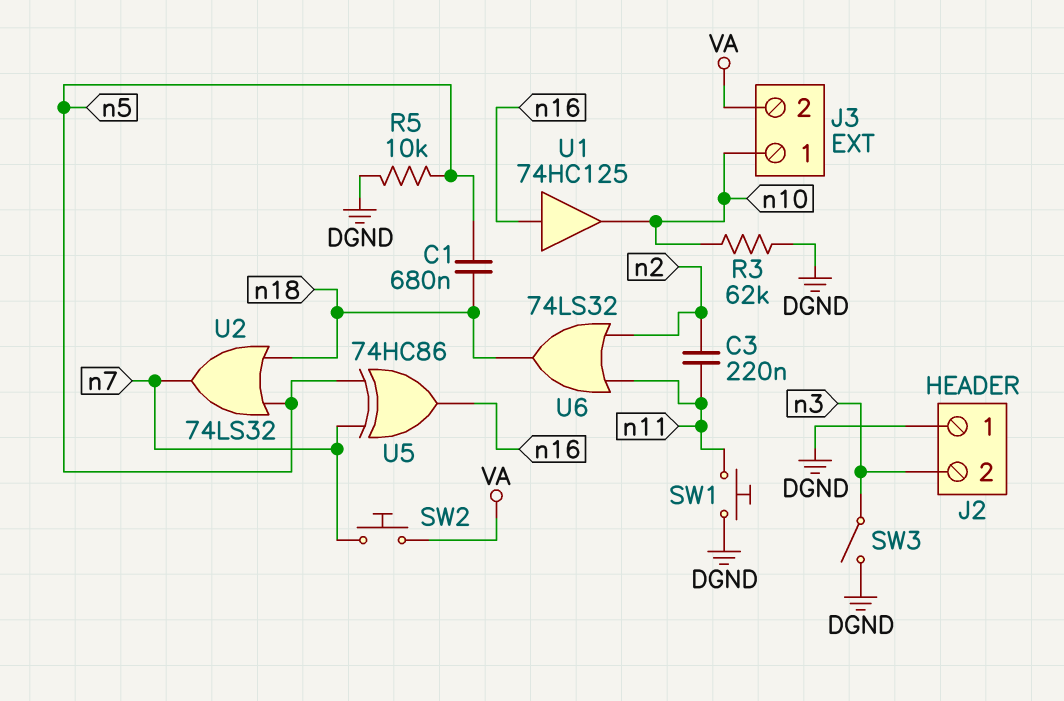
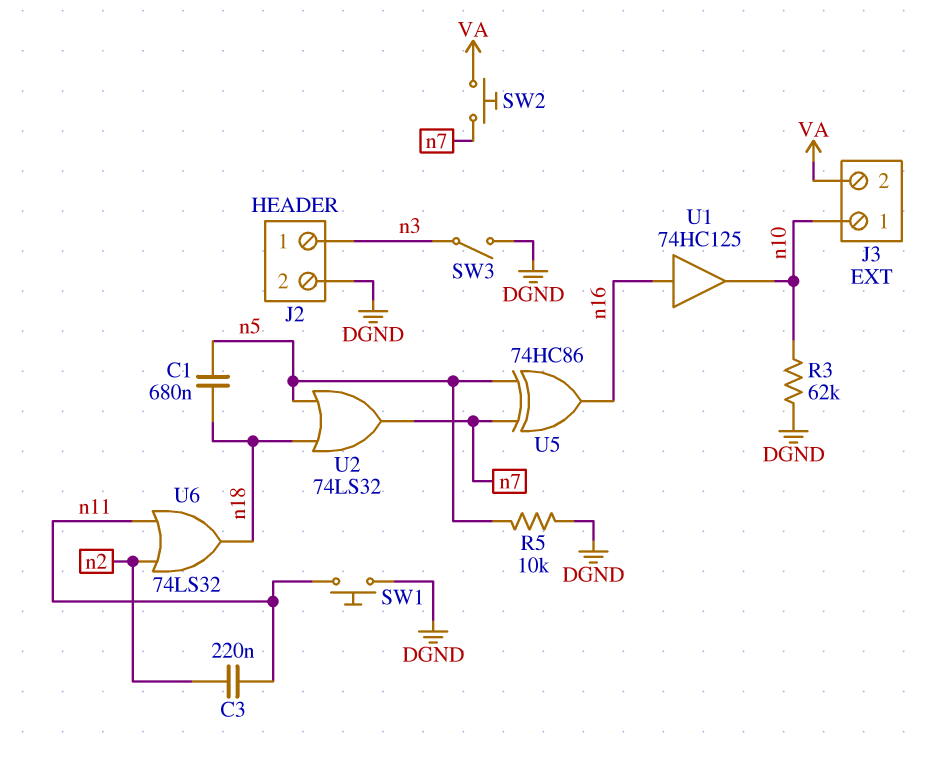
J2 pin 1: DGND -> n3
J2 pin 2: n3 -> DGND

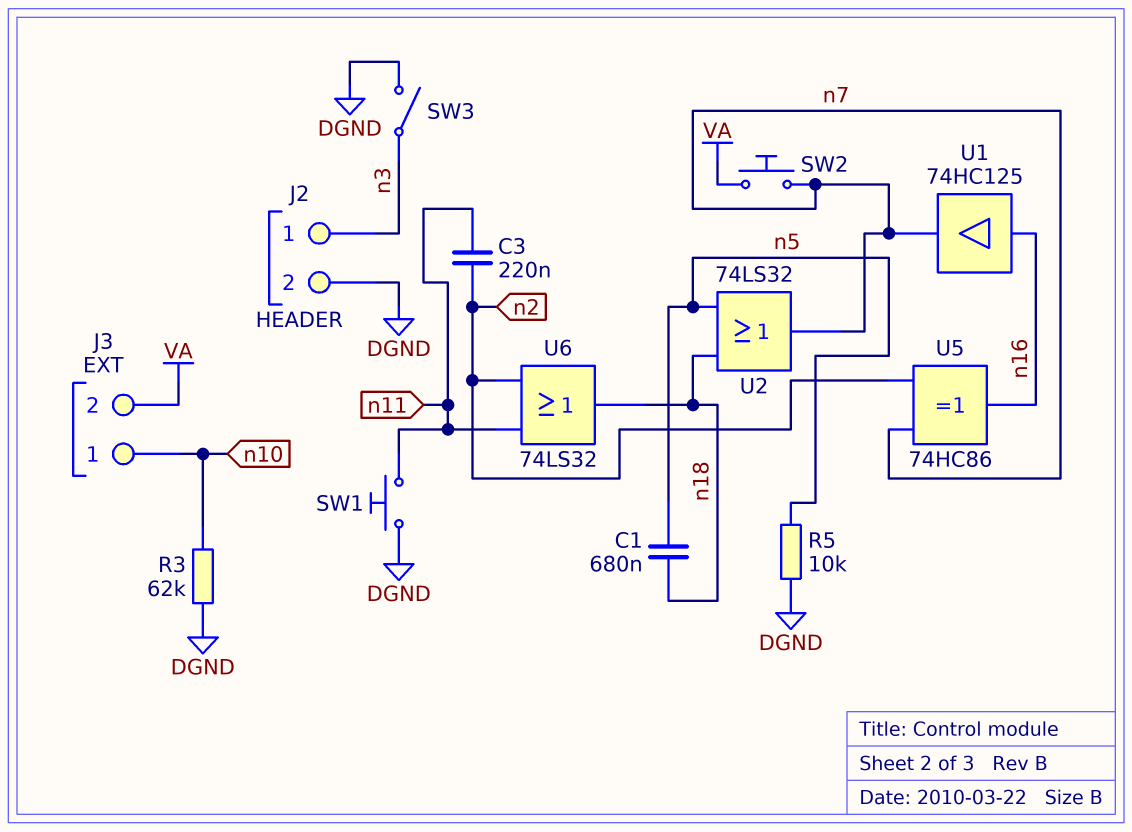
U1: buffer 74HC125 (in n16, out n10) -> buffer 74HC125 (in n16, out n7)
U5: XOR 74HC86 (in n5, in n7, out n16) -> XOR 74HC86 (in n2, in n7, out n16)

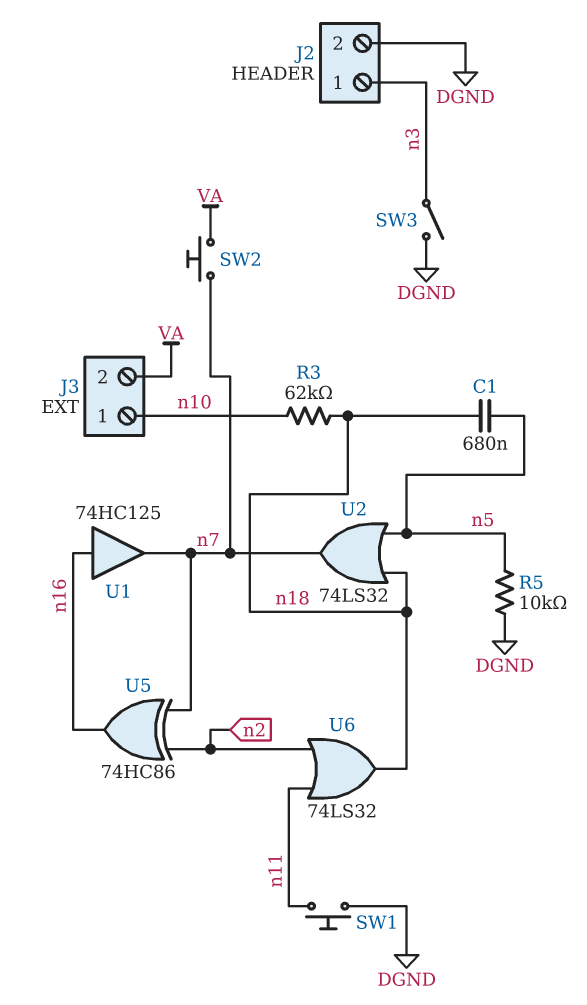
C3: 220nF (n2, n11) -> none
R3: 62k (DGND, n10) -> 62k (n10, n18)

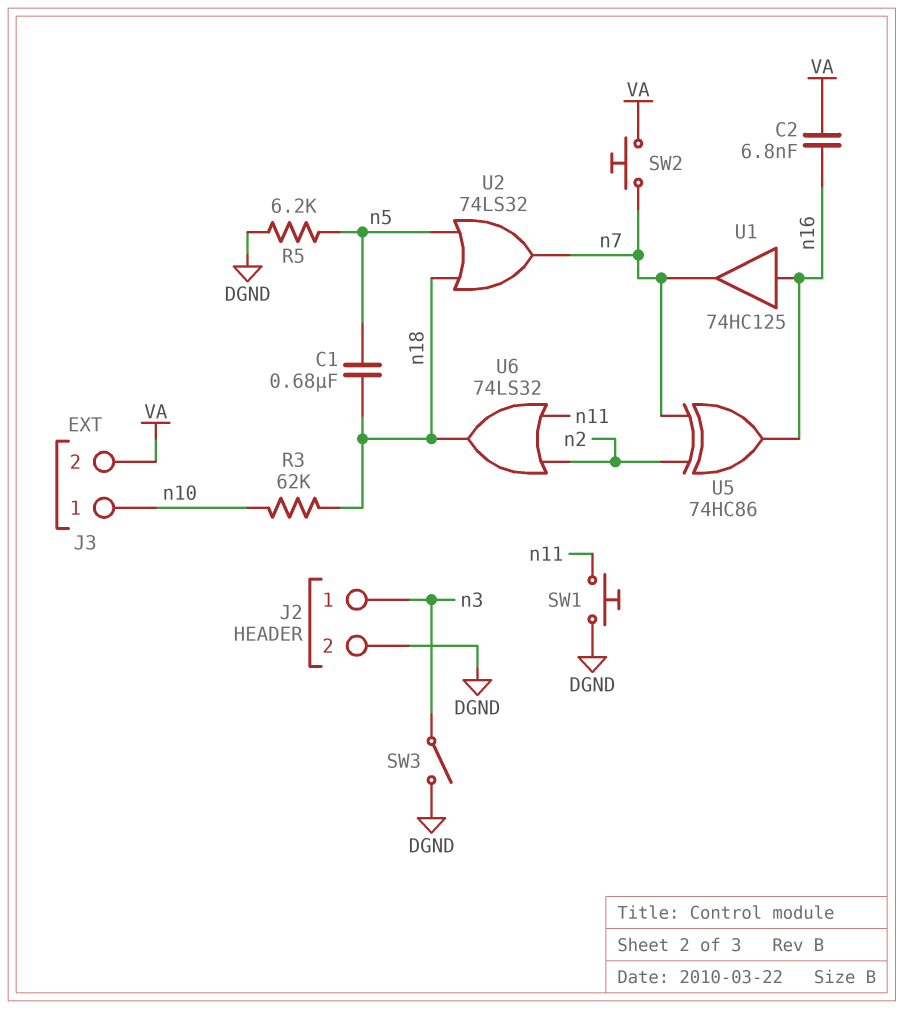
C2: none -> 6.8nF (VA, n16)
R5: 10k (DGND, n5) -> 6.2k (DGND, n5)

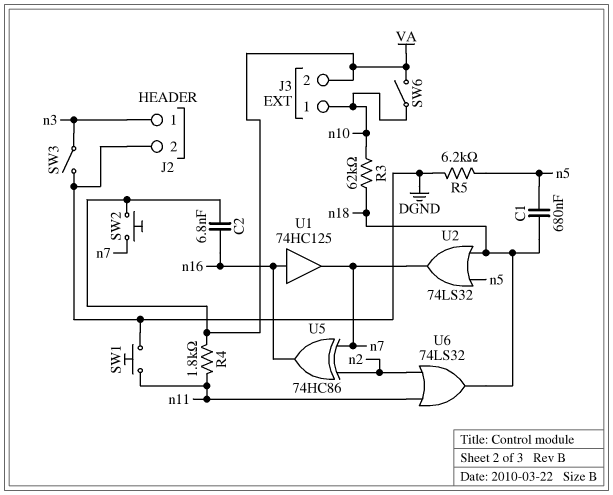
R4: none -> 1.8k (VA, n11)
SW6: none -> switch (VA, n10)

